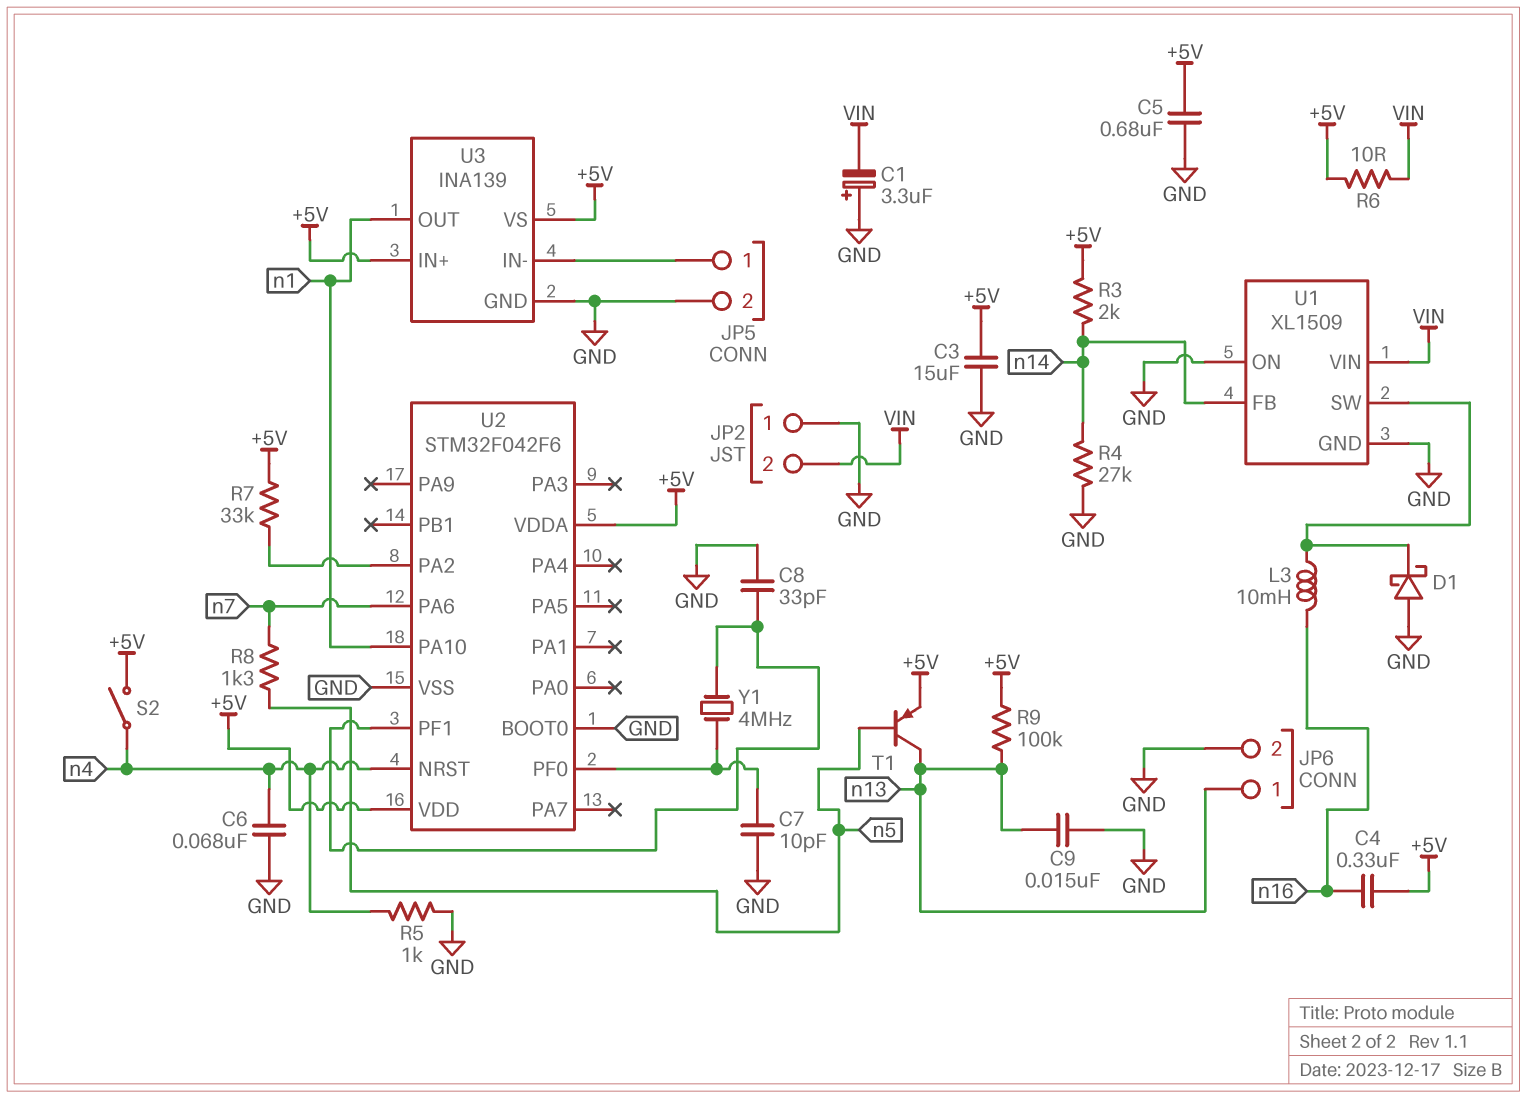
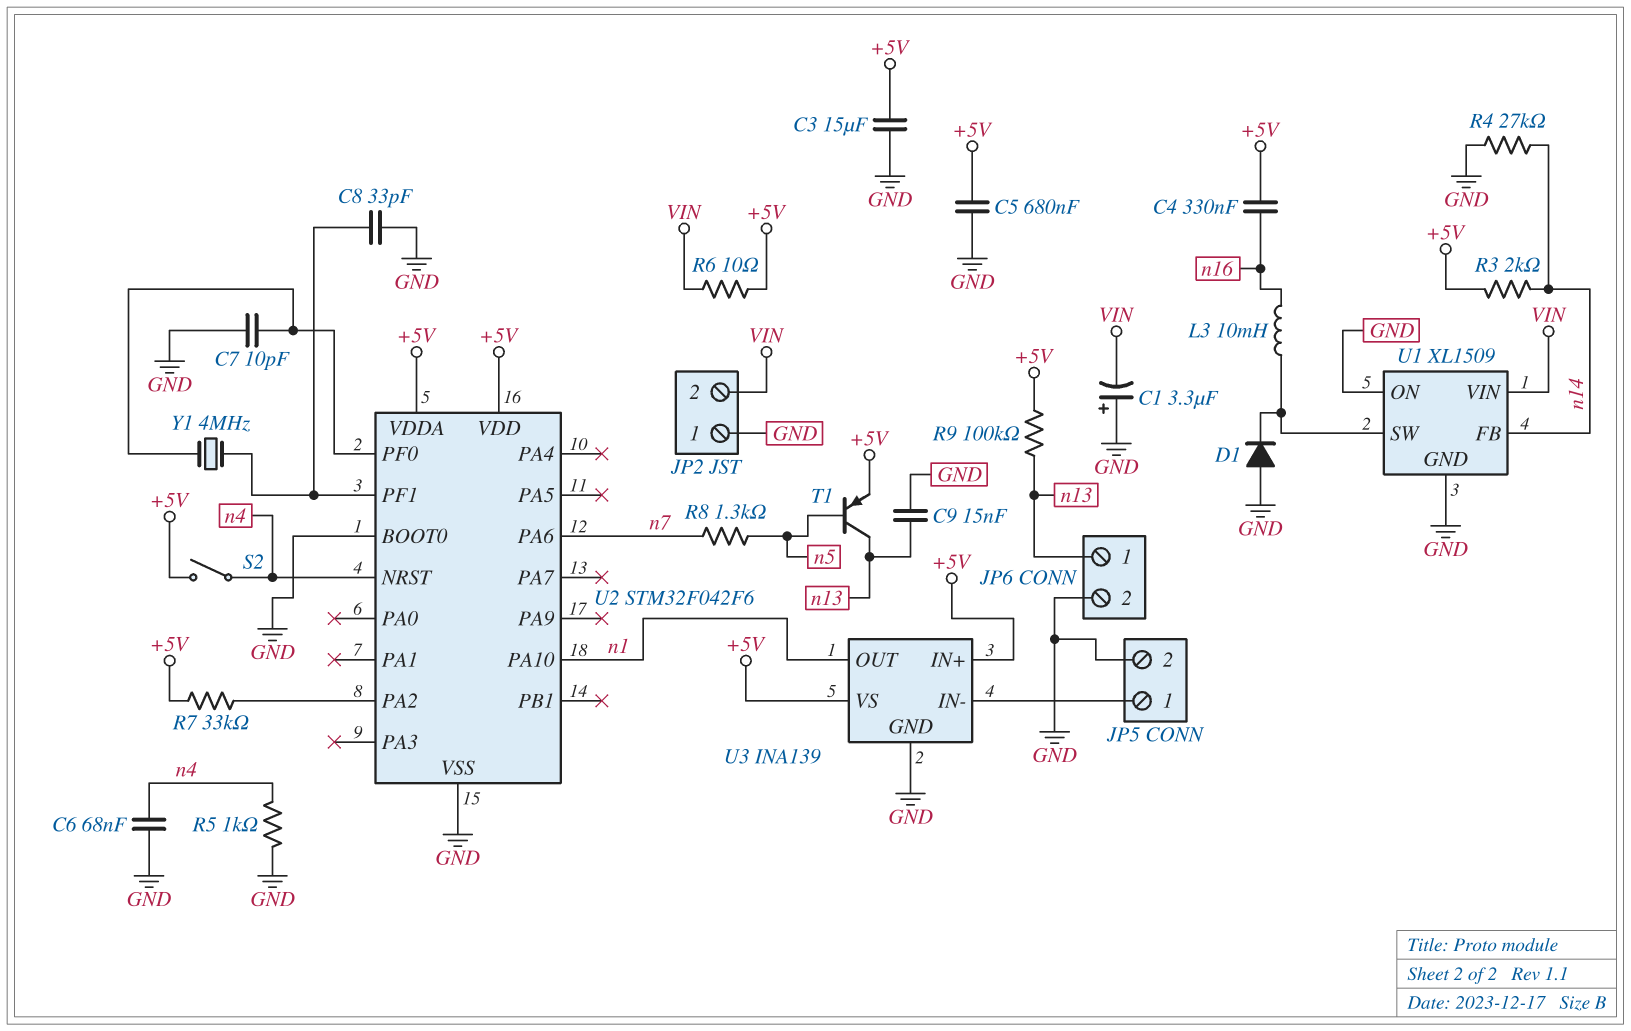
D1: schottky (A GND, K U1/SW) -> diode (A GND, K U1/SW)

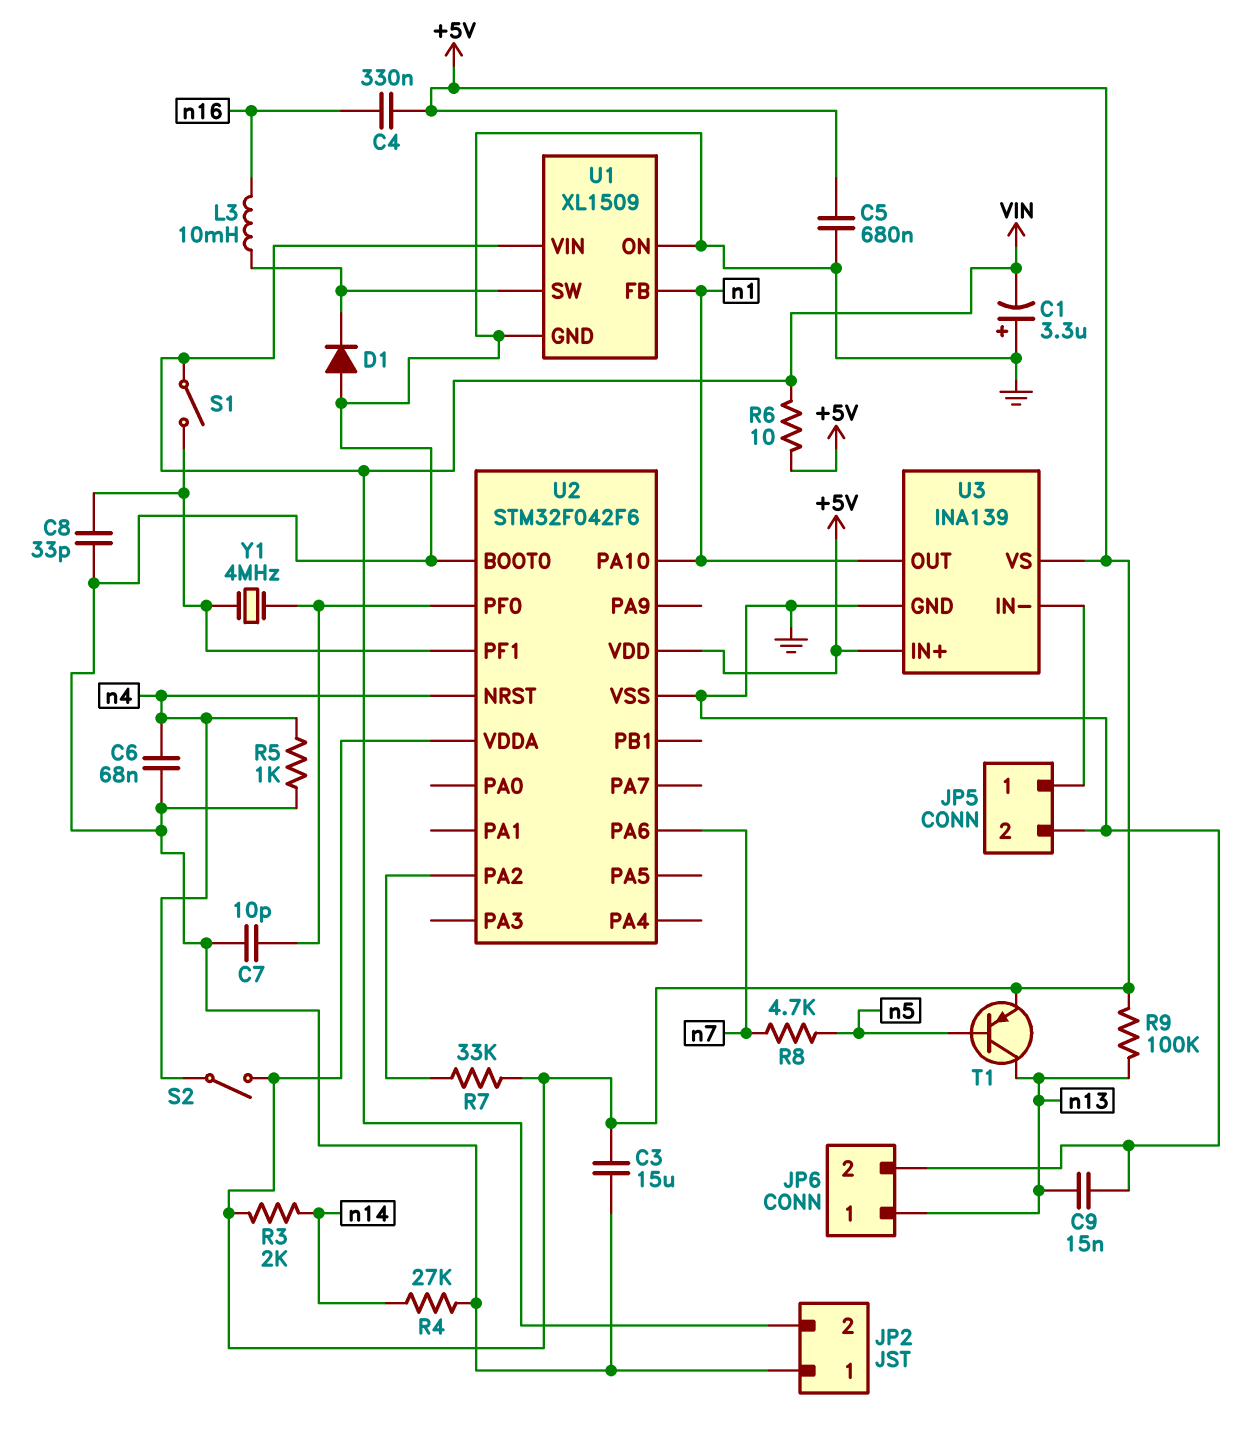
R8: 1.3k (n5, n7) -> 4.7k (n5, n7)
S1: none -> switch (U2/PF1, VIN)
U1 pin FB: n14 -> n1

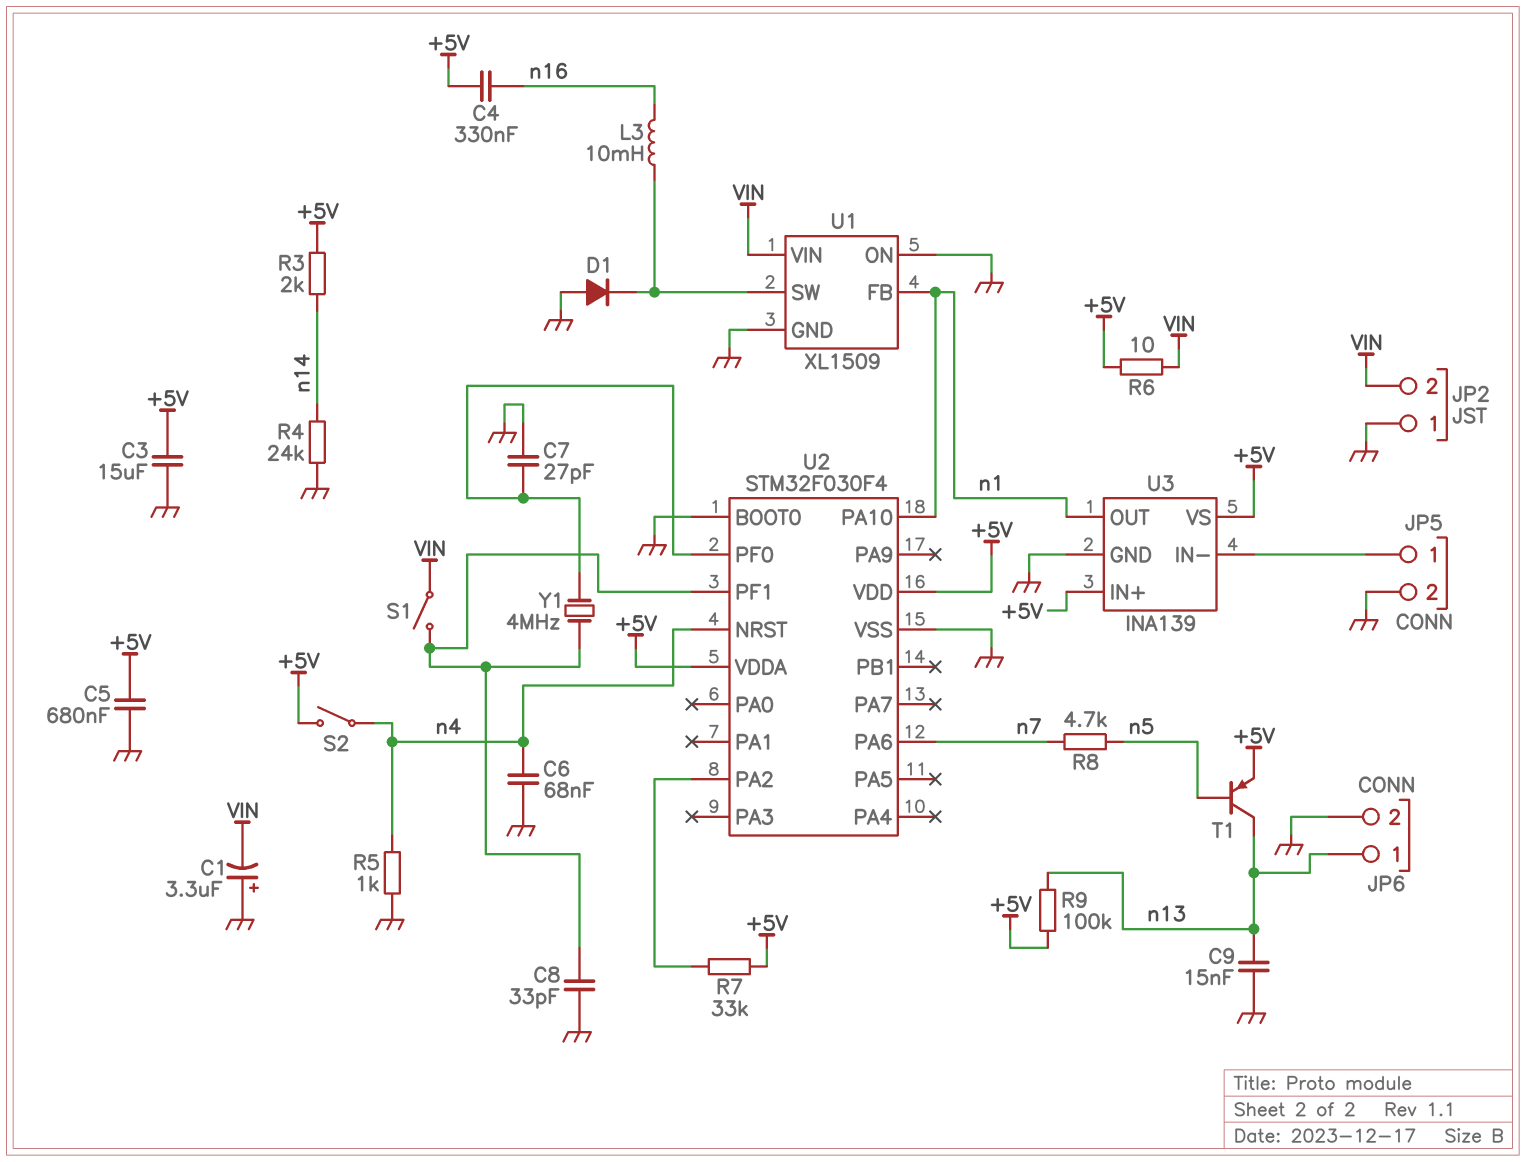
C7: 10pF (GND, U2/PF0) -> 27pF (GND, U2/PF0)
R4: 27k (GND, n14) -> 24k (GND, n14)
U2: STM32F042F6 -> STM32F030F4

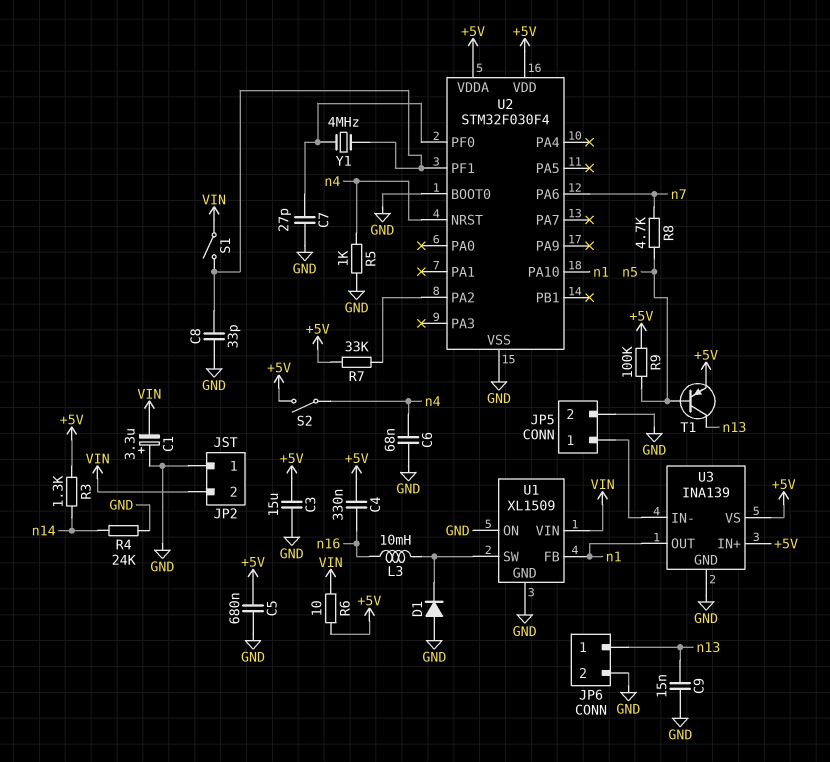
R3: 2k (+5V, n14) -> 1.3k (+5V, n14)
R9: 100k (+5V, n13) -> 100k (+5V, n5)

